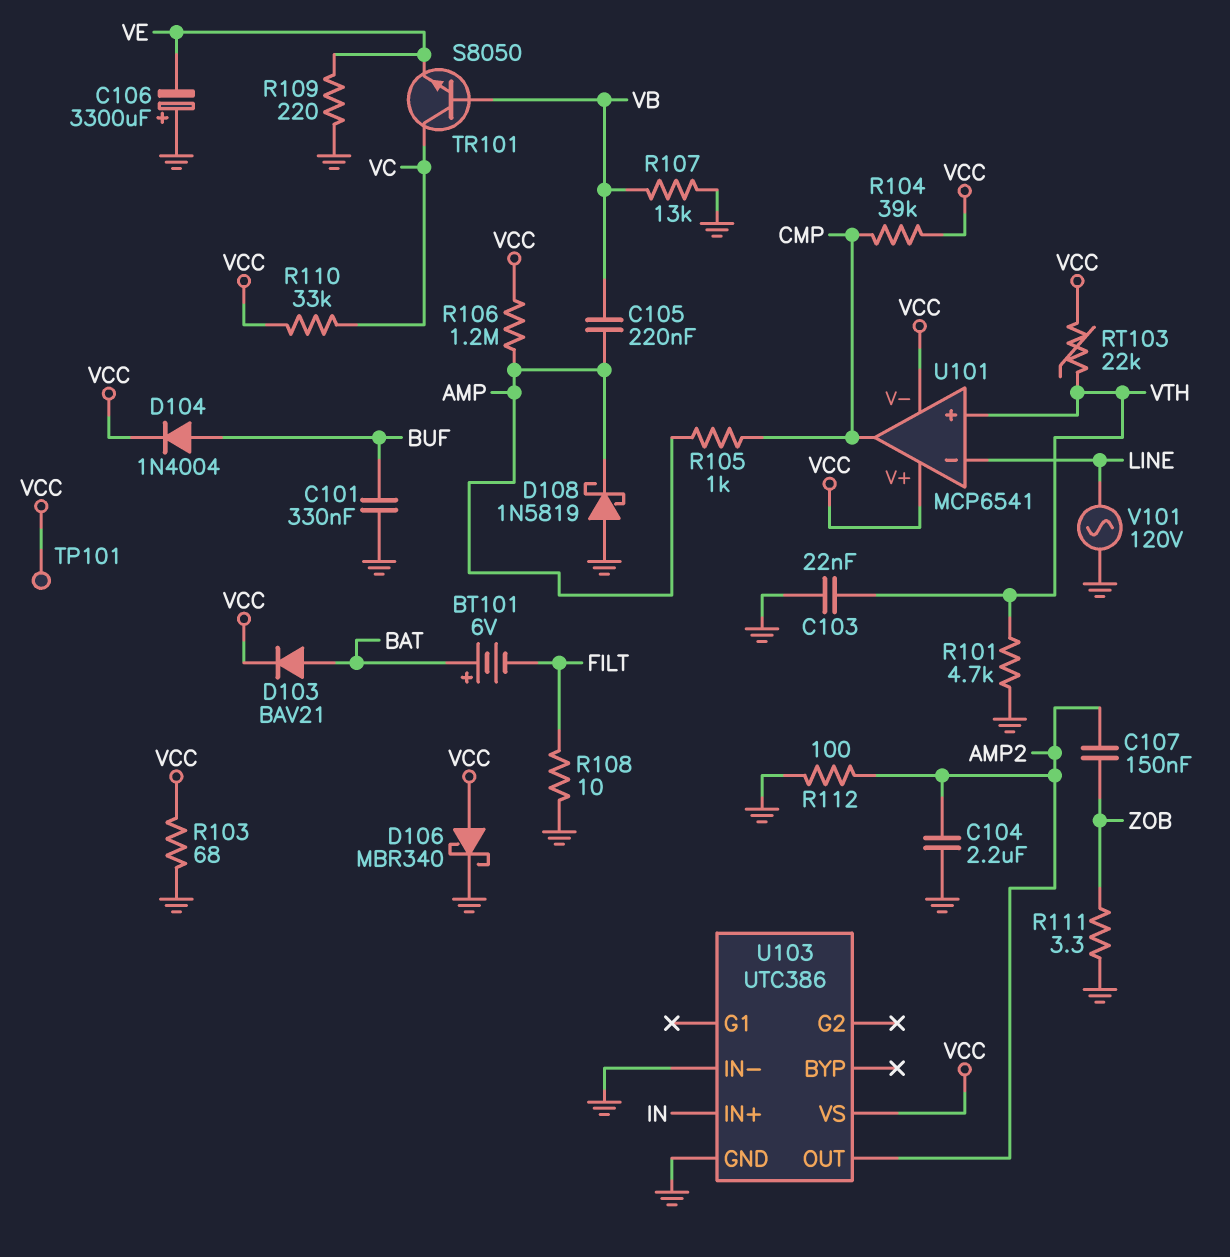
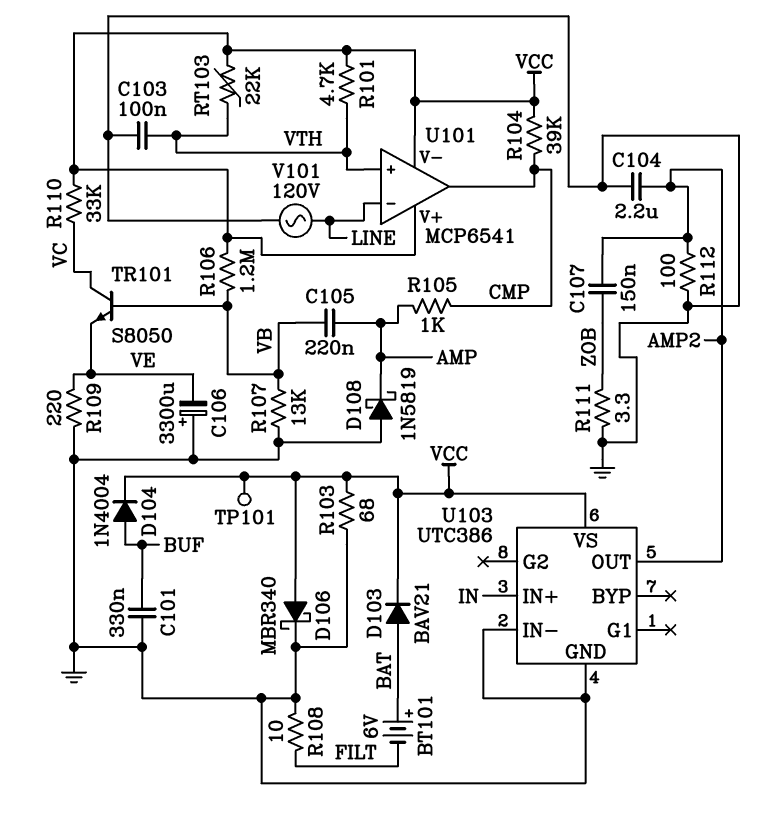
C103: 22nF (GND, VTH) -> 100nF (GND, VTH)
R101: 4.7k (GND, VTH) -> 4.7k (VCC, VTH)
R106: 1.2M (AMP, VCC) -> 1.2M (VB, VCC)

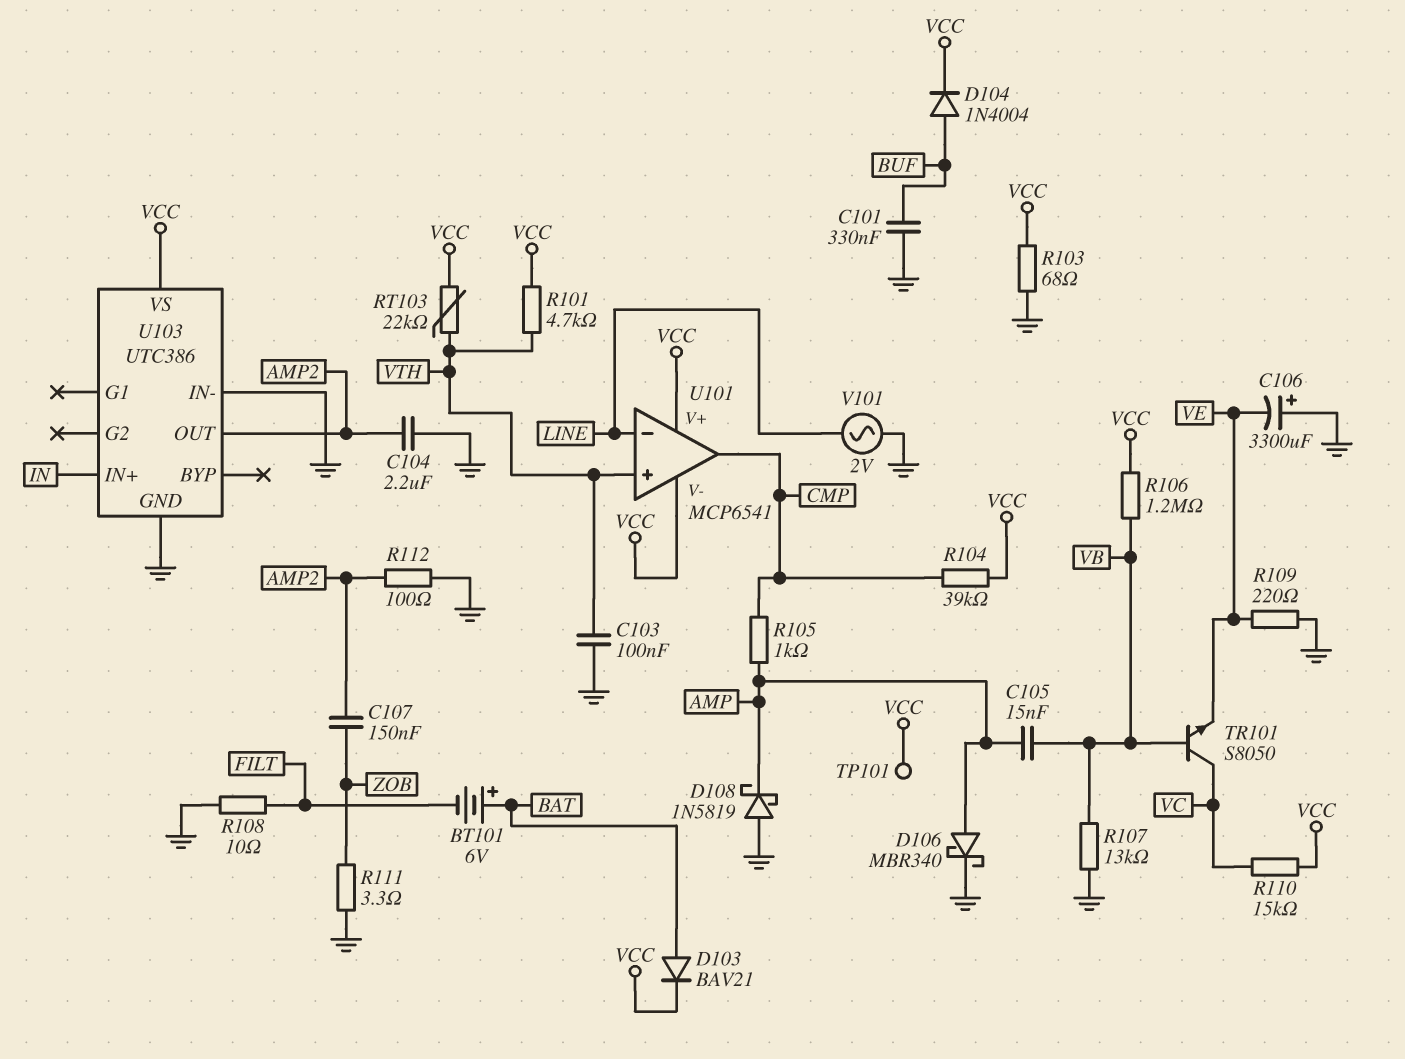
C105: 220nF (AMP, VB) -> 15nF (AMP, VB)
D106: schottky MBR340 (A VCC, K GND) -> schottky MBR340 (A AMP, K GND)
R110: 33k (VC, VCC) -> 15k (VC, VCC)
V101: AC 120V (GND, LINE) -> AC 2V (GND, LINE)

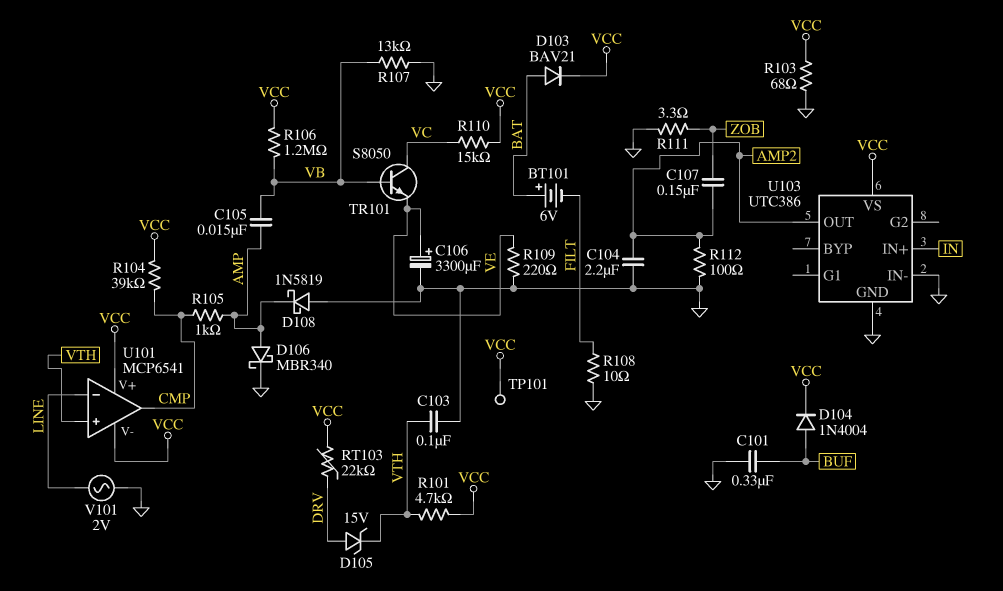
C106: 3300uF (plus GND, minus VE) -> 3300uF (plus VE, minus GND)
D105: none -> zener 15V (A DRV, K VTH)
RT103: 22k (VCC, VTH) -> 22k (DRV, VCC)

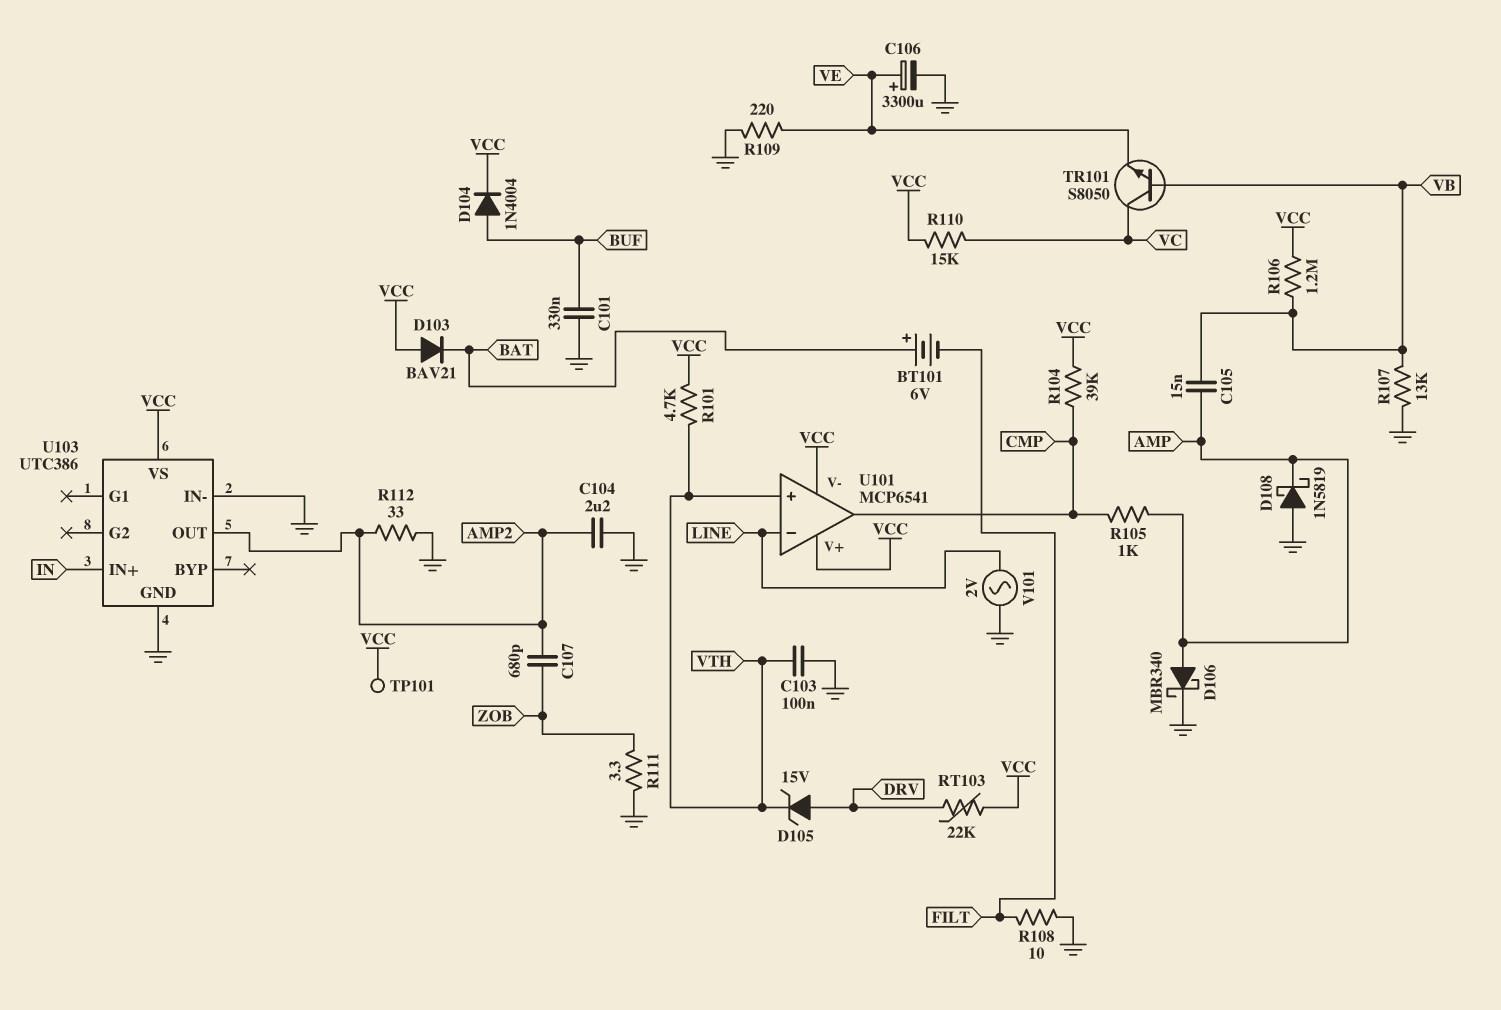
C107: 150nF (AMP2, ZOB) -> 680pF (AMP2, ZOB)
D103: diode BAV21 (A BAT, K VCC) -> diode BAV21 (A VCC, K BAT)
R103: 68 (GND, VCC) -> none
R112: 100 (AMP2, GND) -> 33 (AMP2, GND)

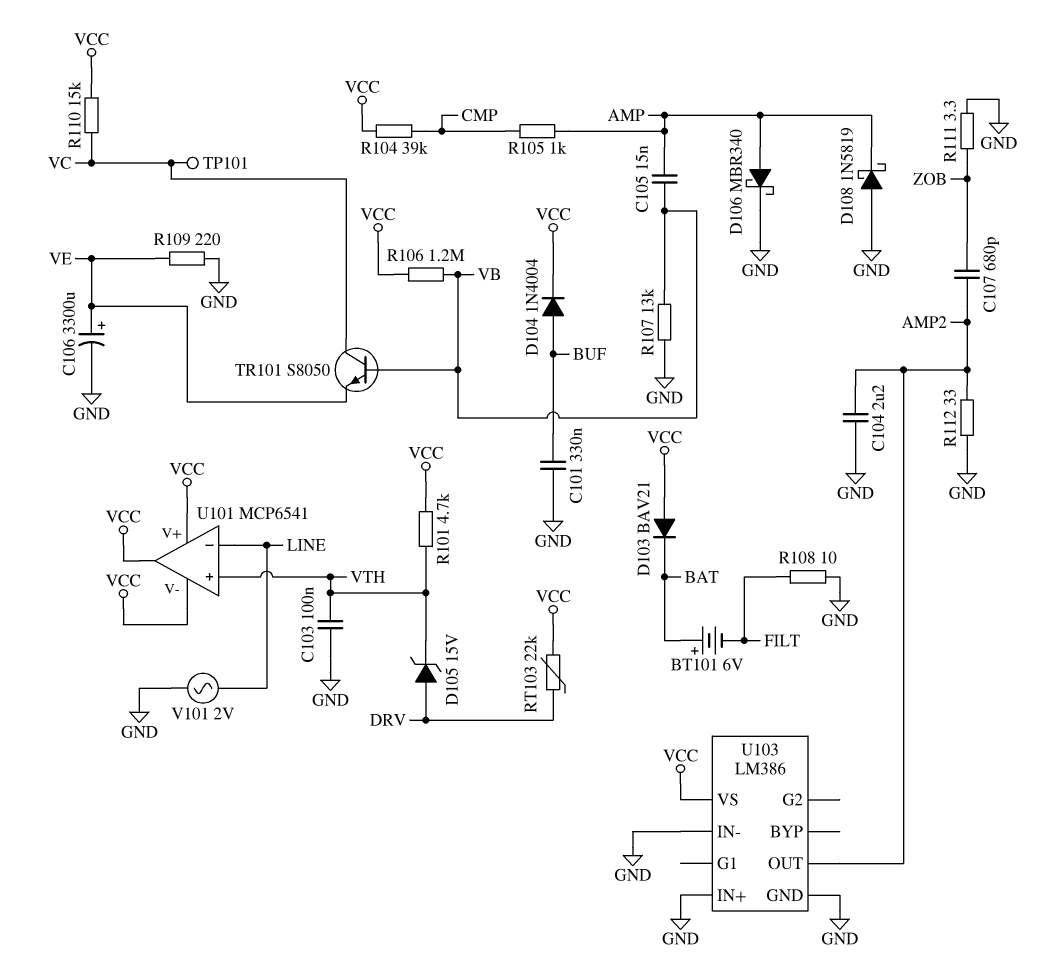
TP101: test point (VCC) -> test point (VC)
U101 pin out: CMP -> VCC
U103: UTC386 -> LM386
U103 pin IN+: IN -> GND

